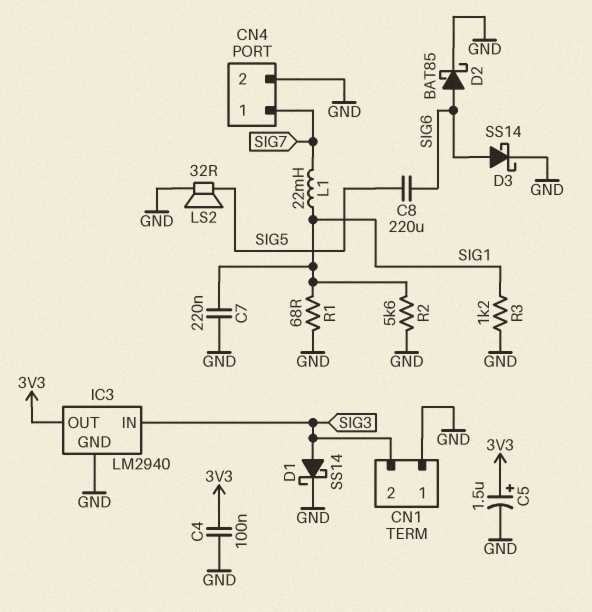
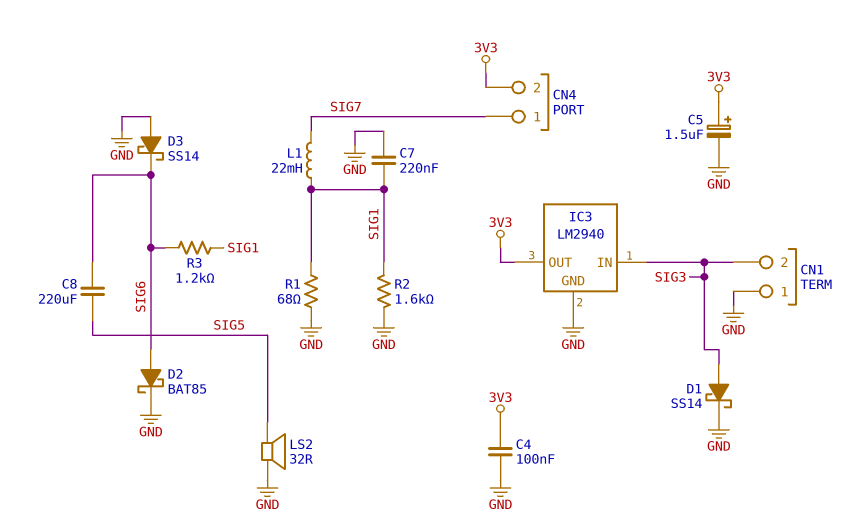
CN4 pin 2: GND -> 3V3
D3: schottky SS14 (A SIG6, K GND) -> schottky SS14 (A GND, K SIG6)
R2: 5.6k (GND, SIG1) -> 1.6k (GND, SIG1)
R3: 1.2k (GND, SIG1) -> 1.2k (SIG1, SIG6)

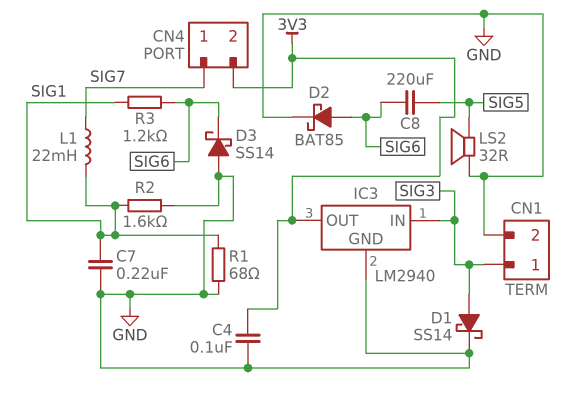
C5: 1.5uF (plus 3V3, minus GND) -> none
CN1 pin 1: GND -> SIG3
CN1 pin 2: SIG3 -> GND

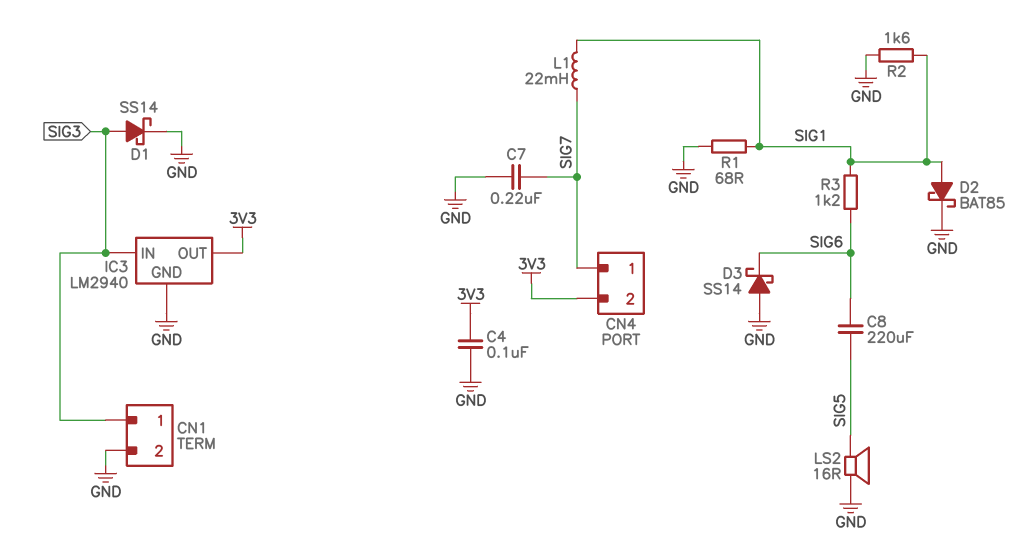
C7: 220nF (GND, SIG1) -> 220nF (GND, SIG7)
D2: schottky BAT85 (A SIG6, K GND) -> schottky BAT85 (A SIG1, K GND)
LS2: speaker 32R (GND, SIG5) -> speaker 16R (GND, SIG5)

